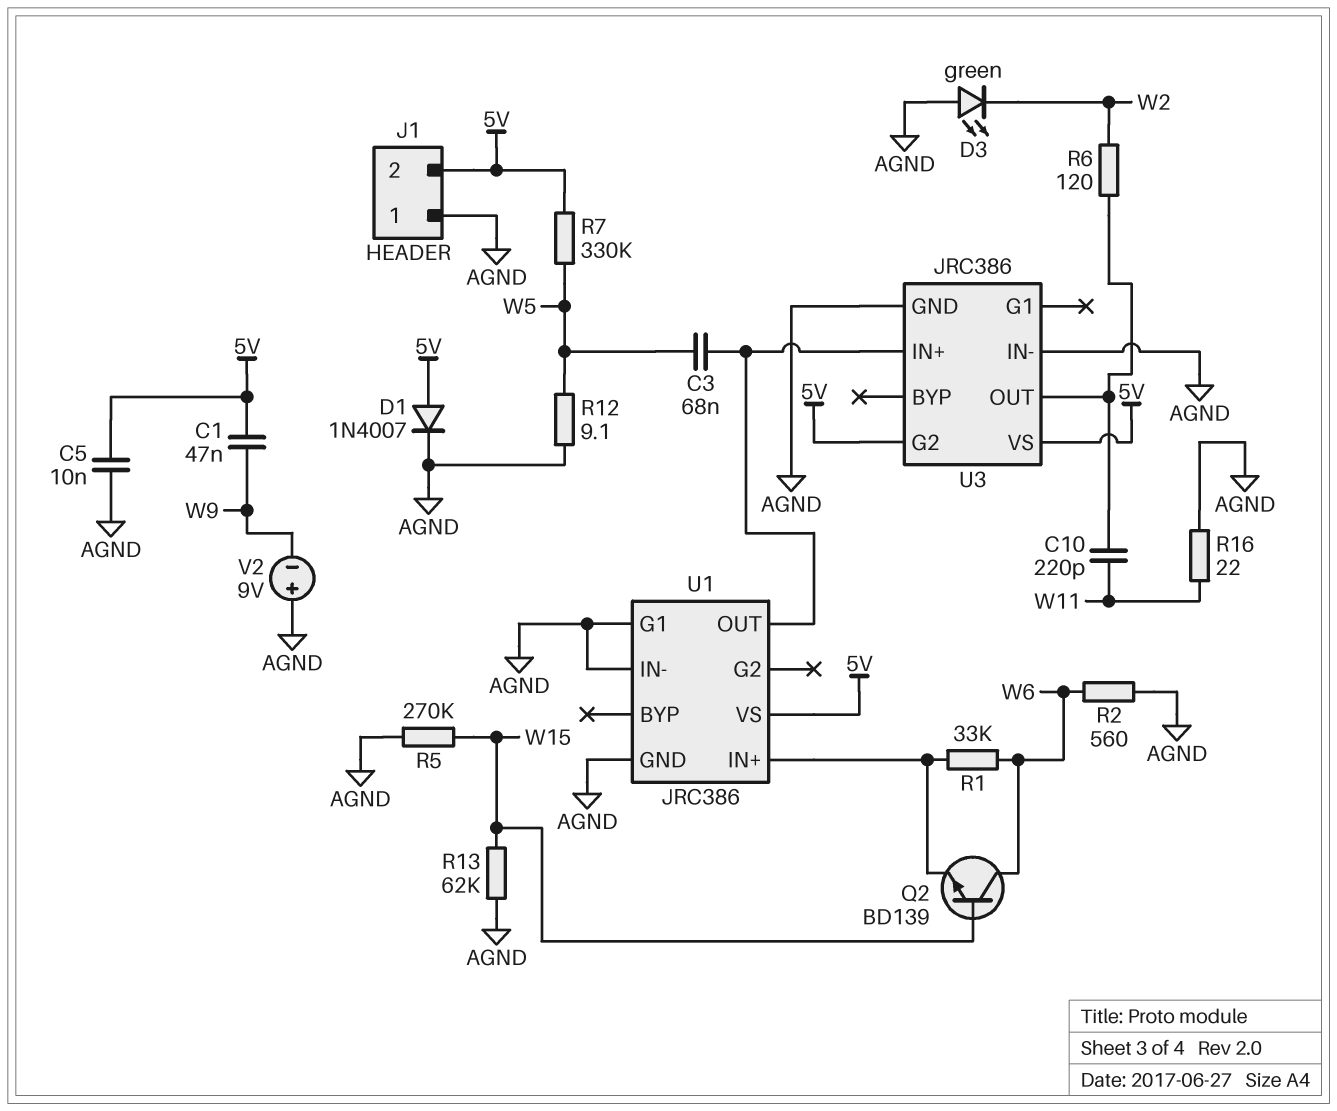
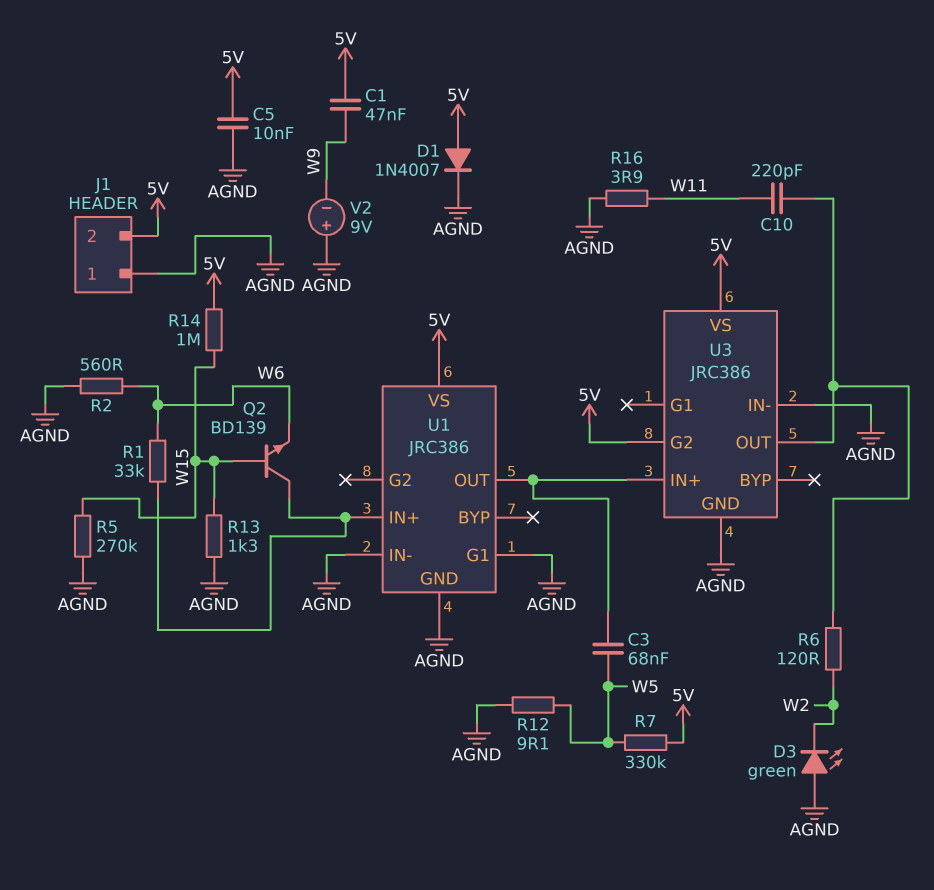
Q2: NPN BD139 (B W15, C W6, E U1/IN+) -> NPN BD139 (B W15, C U1/IN+, E W6)
R13: 62k (AGND, W15) -> 1.3k (AGND, W15)
R14: none -> 1M (5V, W15)
R16: 22 (AGND, W11) -> 3.9 (AGND, W11)

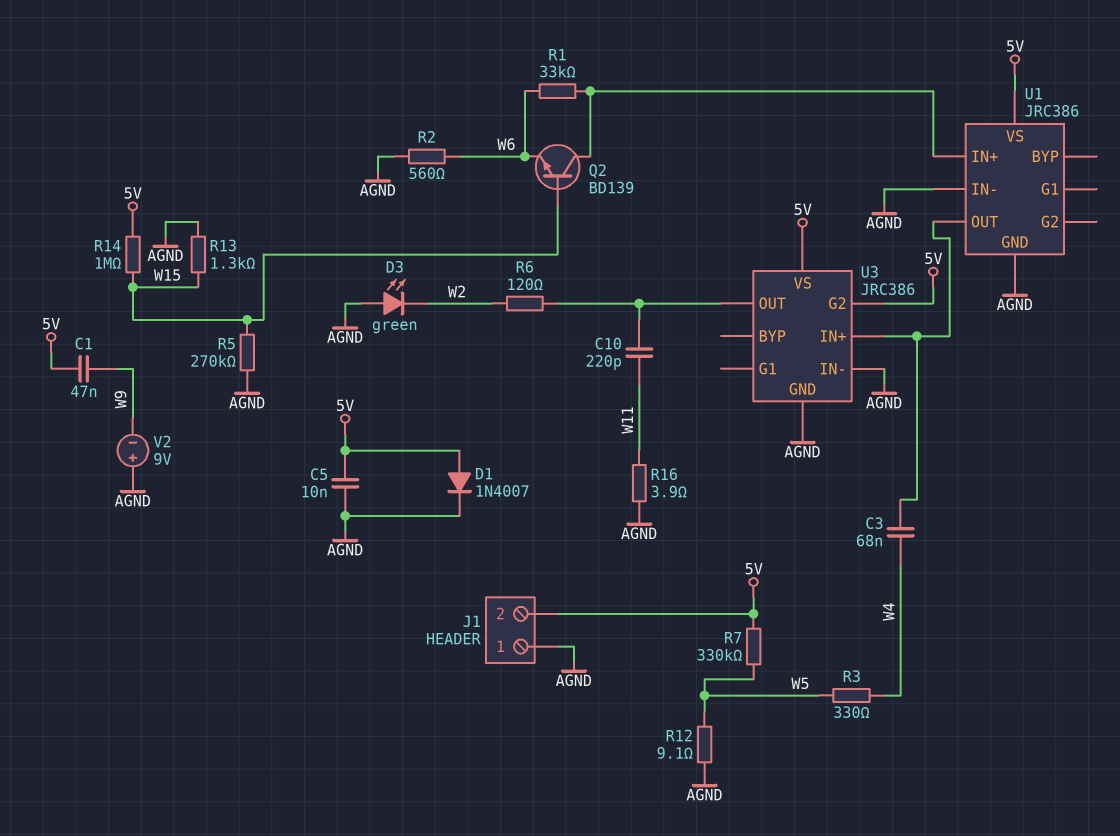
C3: 68nF (U1/OUT, W5) -> 68nF (U1/OUT, W4)
R3: none -> 330 (W4, W5)
U1 pin G1: AGND -> none

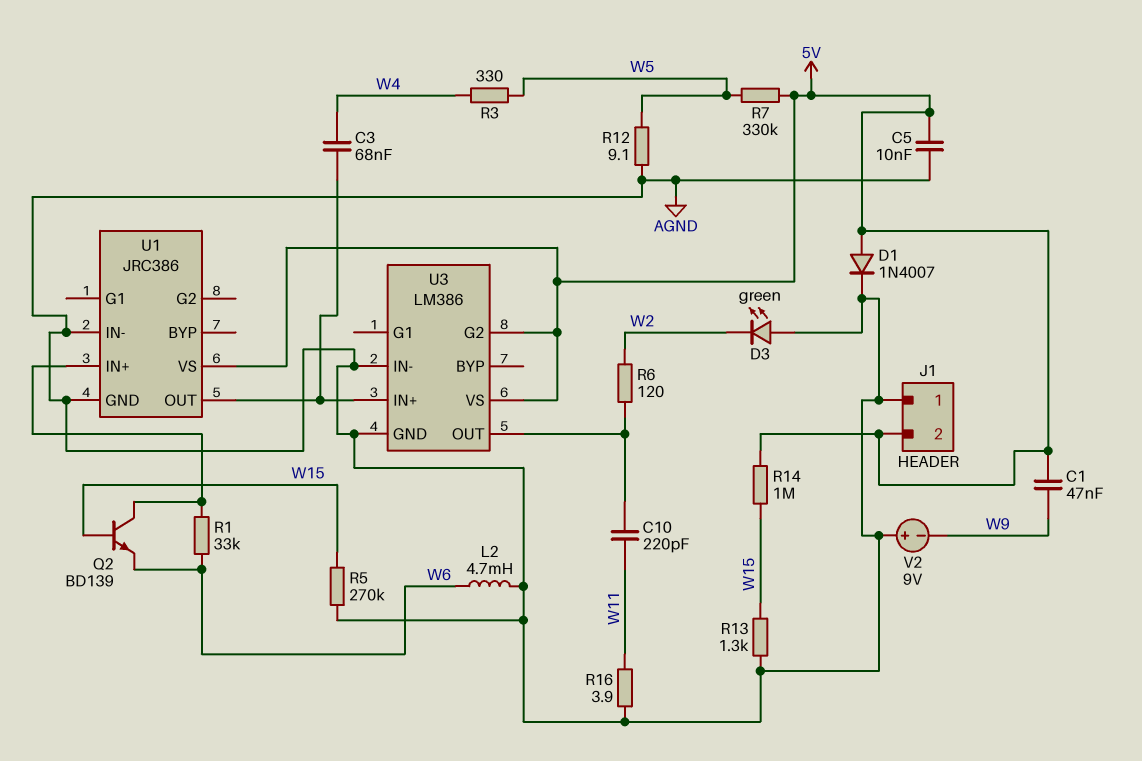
L2: none -> 4.7mH (AGND, W6)
R2: 560 (AGND, W6) -> none
U3: JRC386 -> LM386

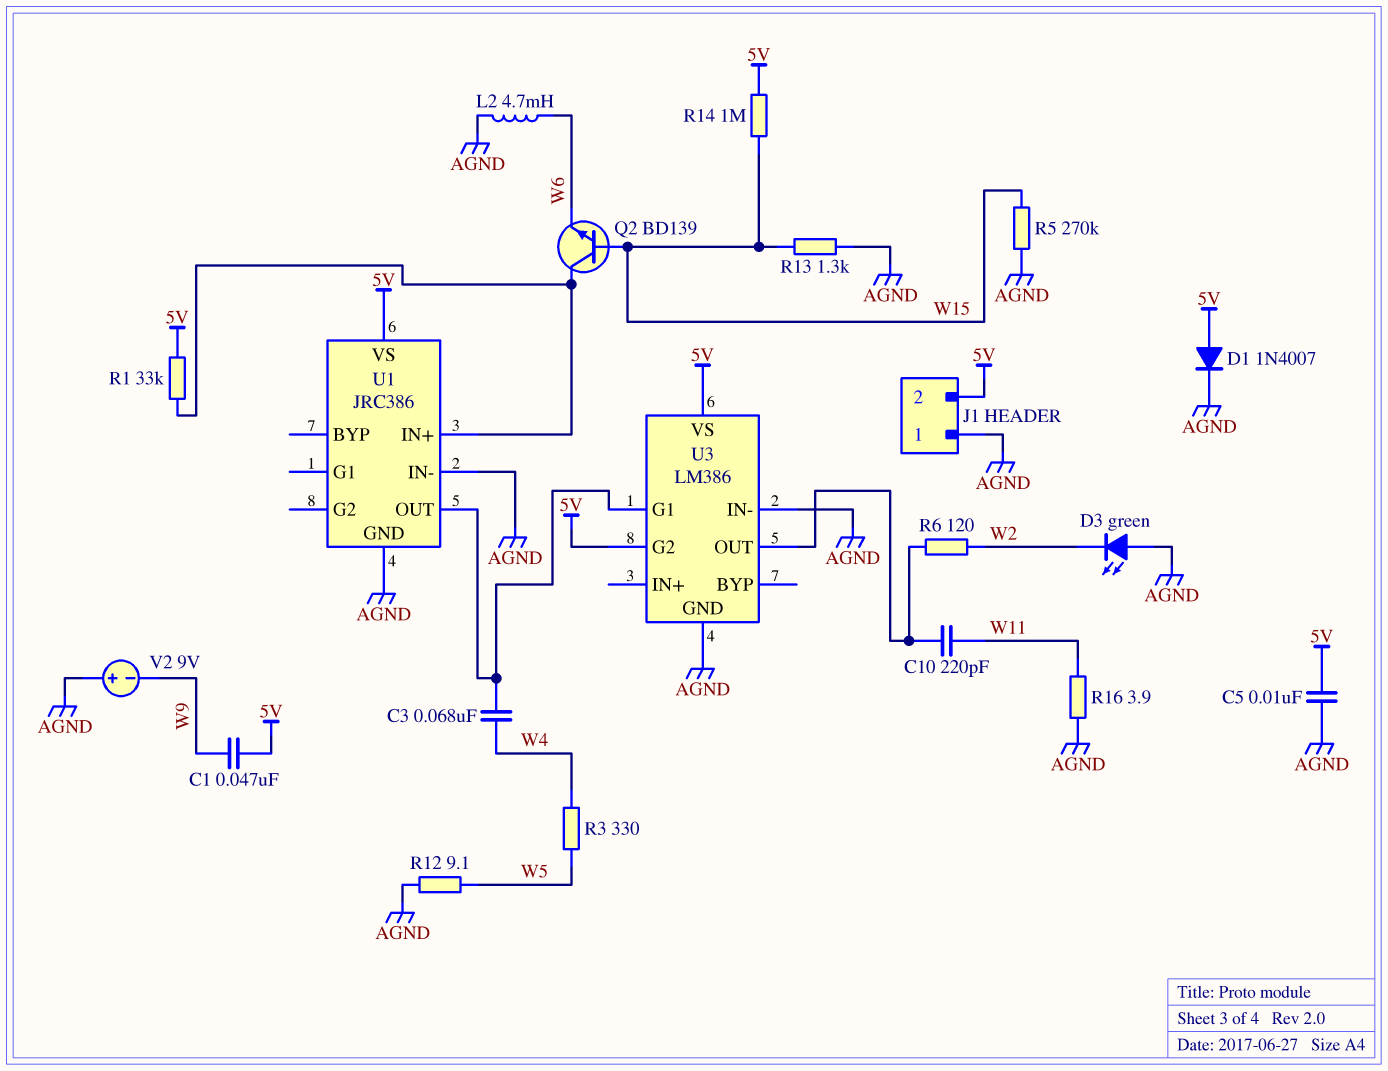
R1: 33k (U1/IN+, W6) -> 33k (5V, U1/IN+)
R7: 330k (5V, W5) -> none
U3 pin G1: none -> U1/OUT
U3 pin IN+: U1/OUT -> none

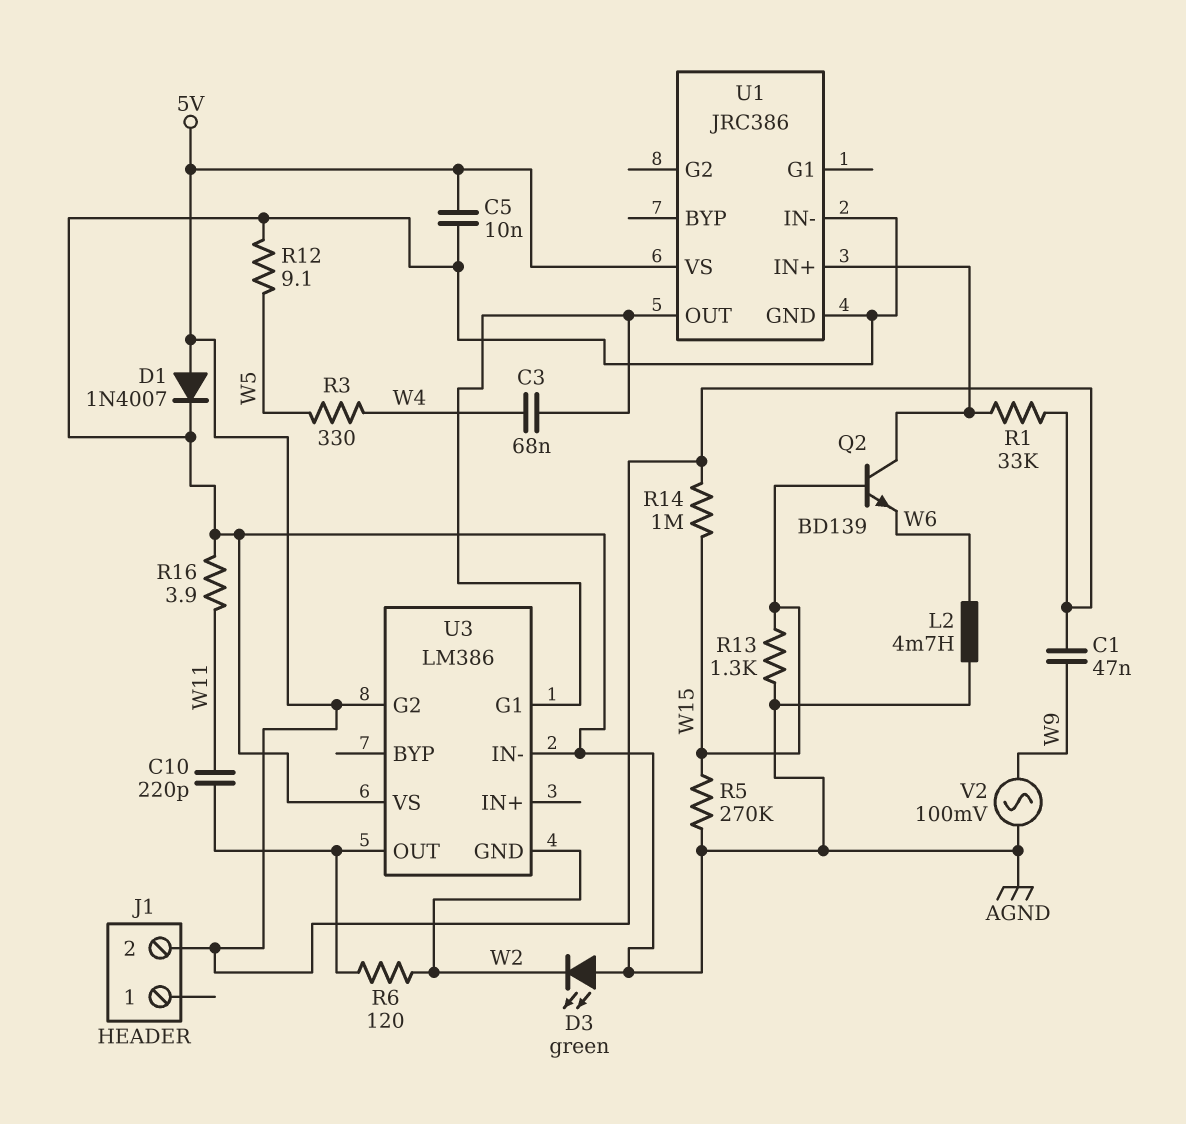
J1 pin 1: AGND -> none
U3 pin GND: AGND -> W2
U3 pin VS: 5V -> AGND
V2: 9V (plus AGND, minus W9) -> AC 100mV (AGND, W9)

